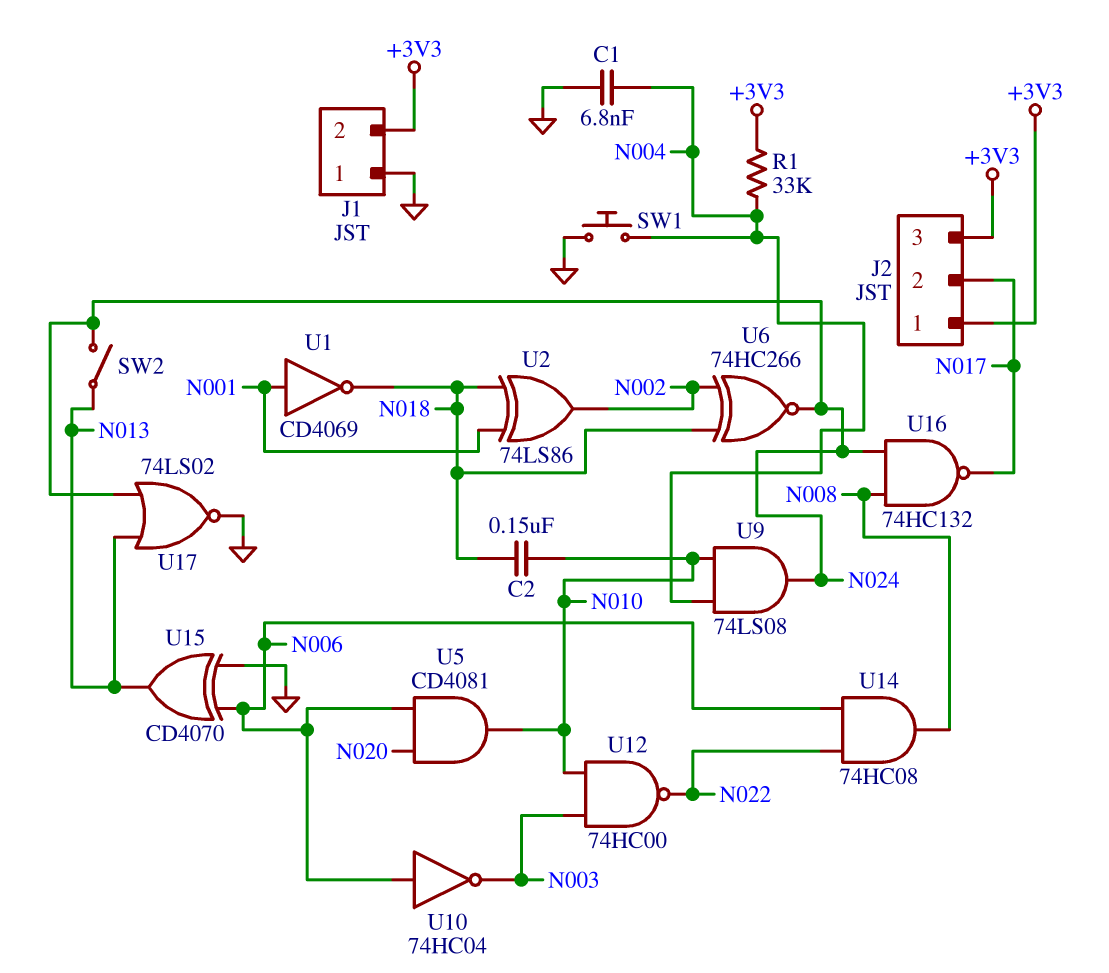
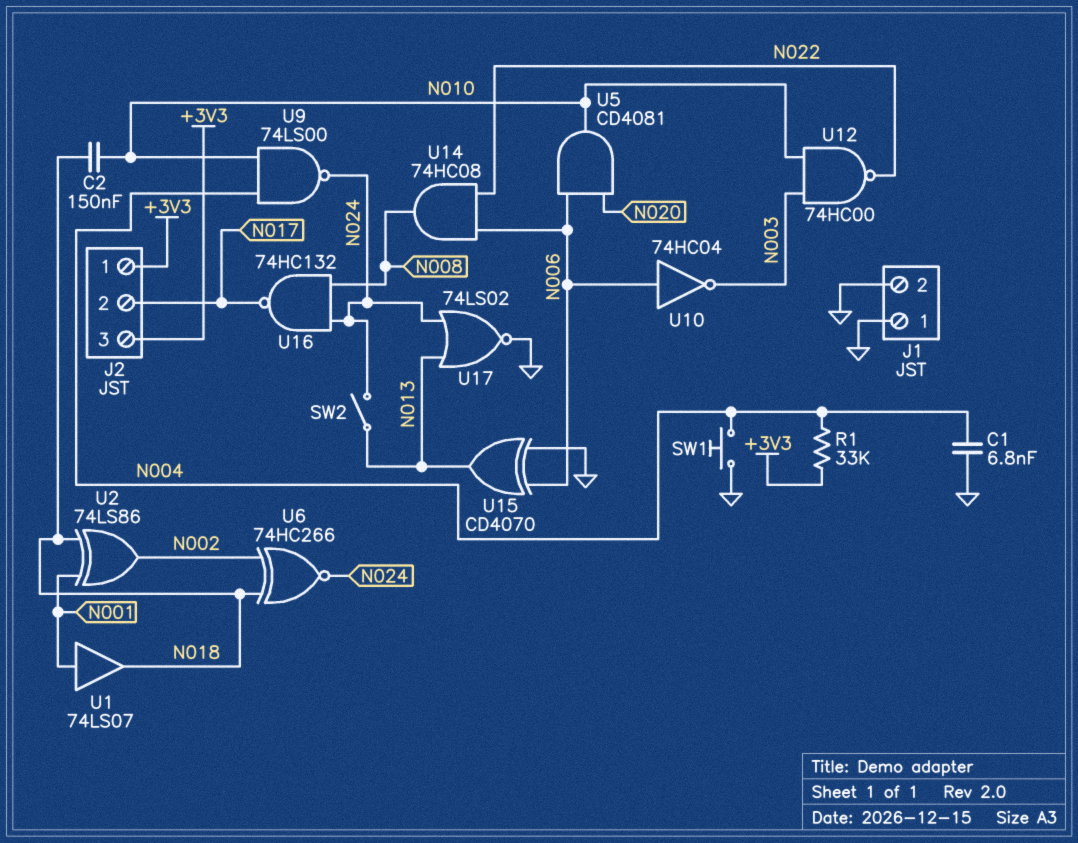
J1 pin 2: +3V3 -> GND
U1: NOT CD4069 (in N001, out N018) -> buffer 74LS07 (in N001, out N018)
U9: AND 74LS08 (in N004, in N010, out N024) -> NAND 74LS00 (in N004, in N010, out N024)

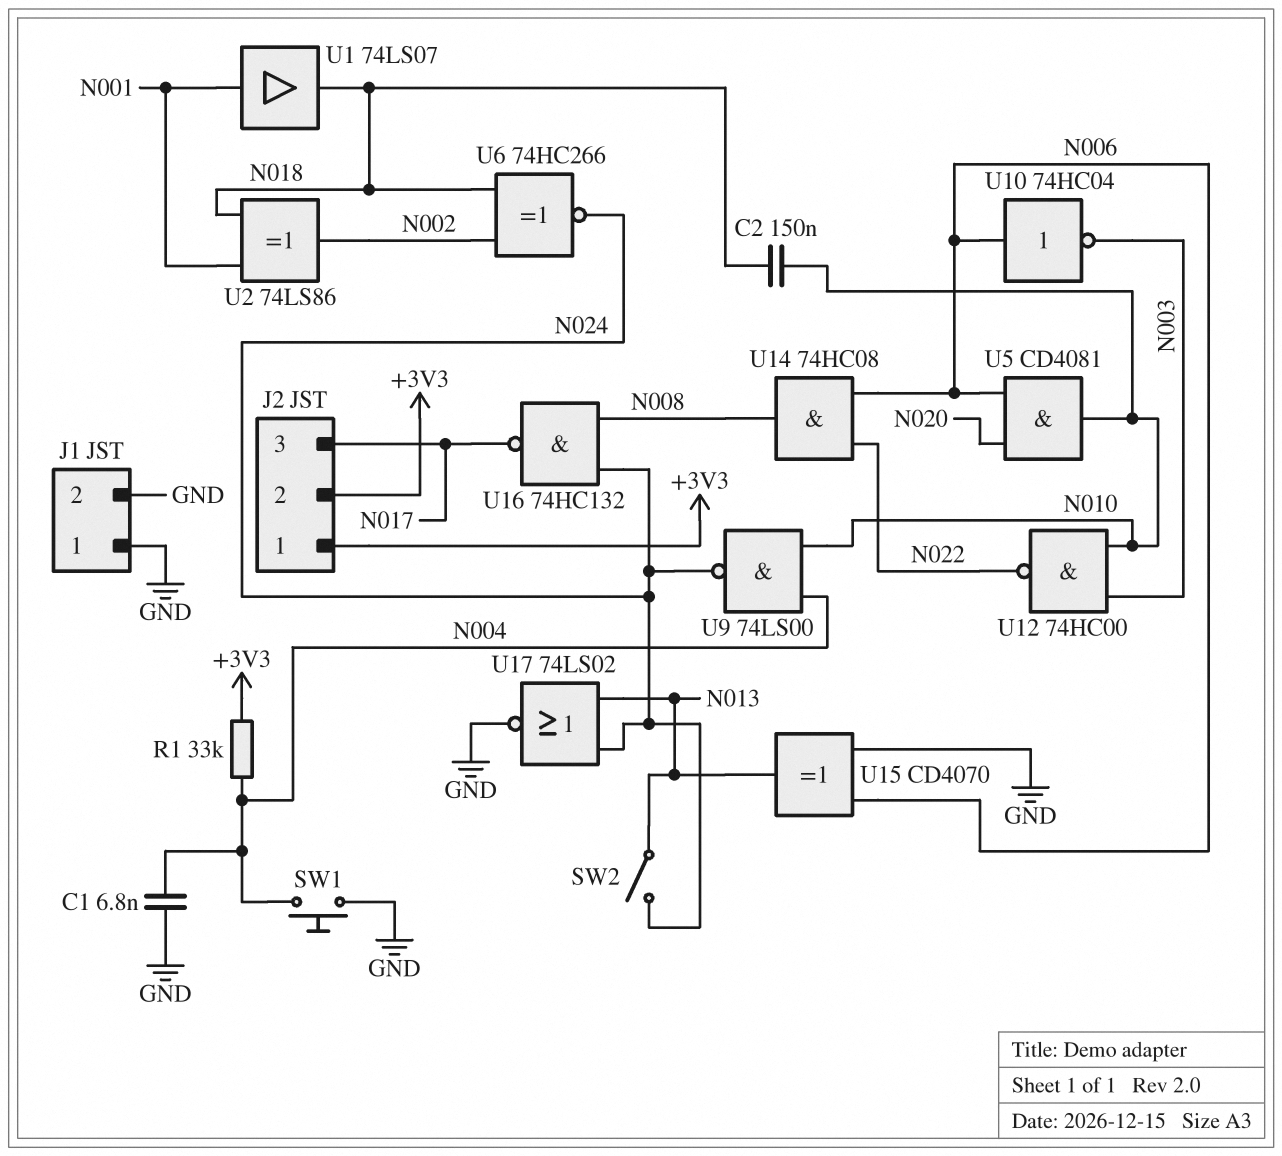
J2 pin 2: N017 -> +3V3
J2 pin 3: +3V3 -> N017

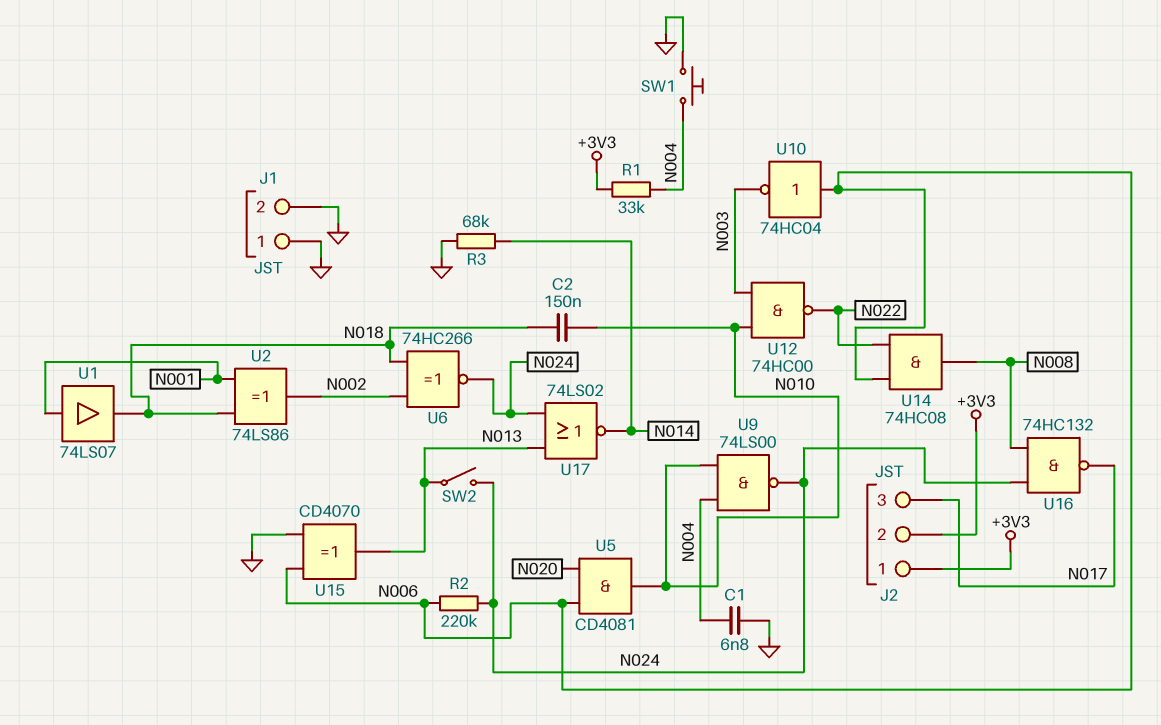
R2: none -> 220k (N006, N024)
R3: none -> 68k (GND, N014)
U17: NOR 74LS02 (in N013, in N024, out GND) -> NOR 74LS02 (in N013, in N024, out N014)

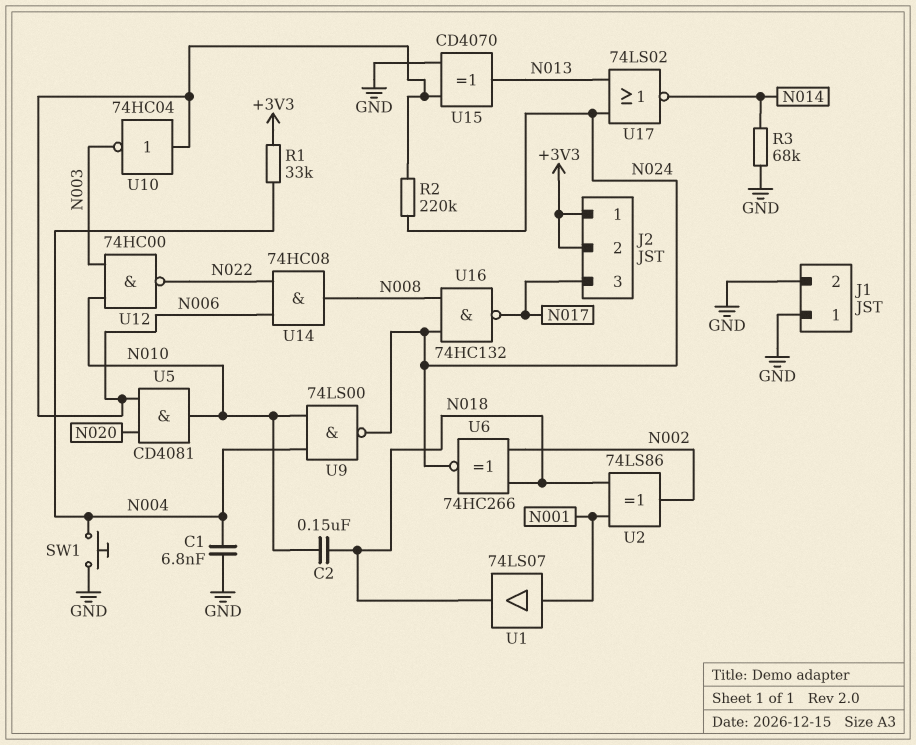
SW2: switch (N013, N024) -> none

